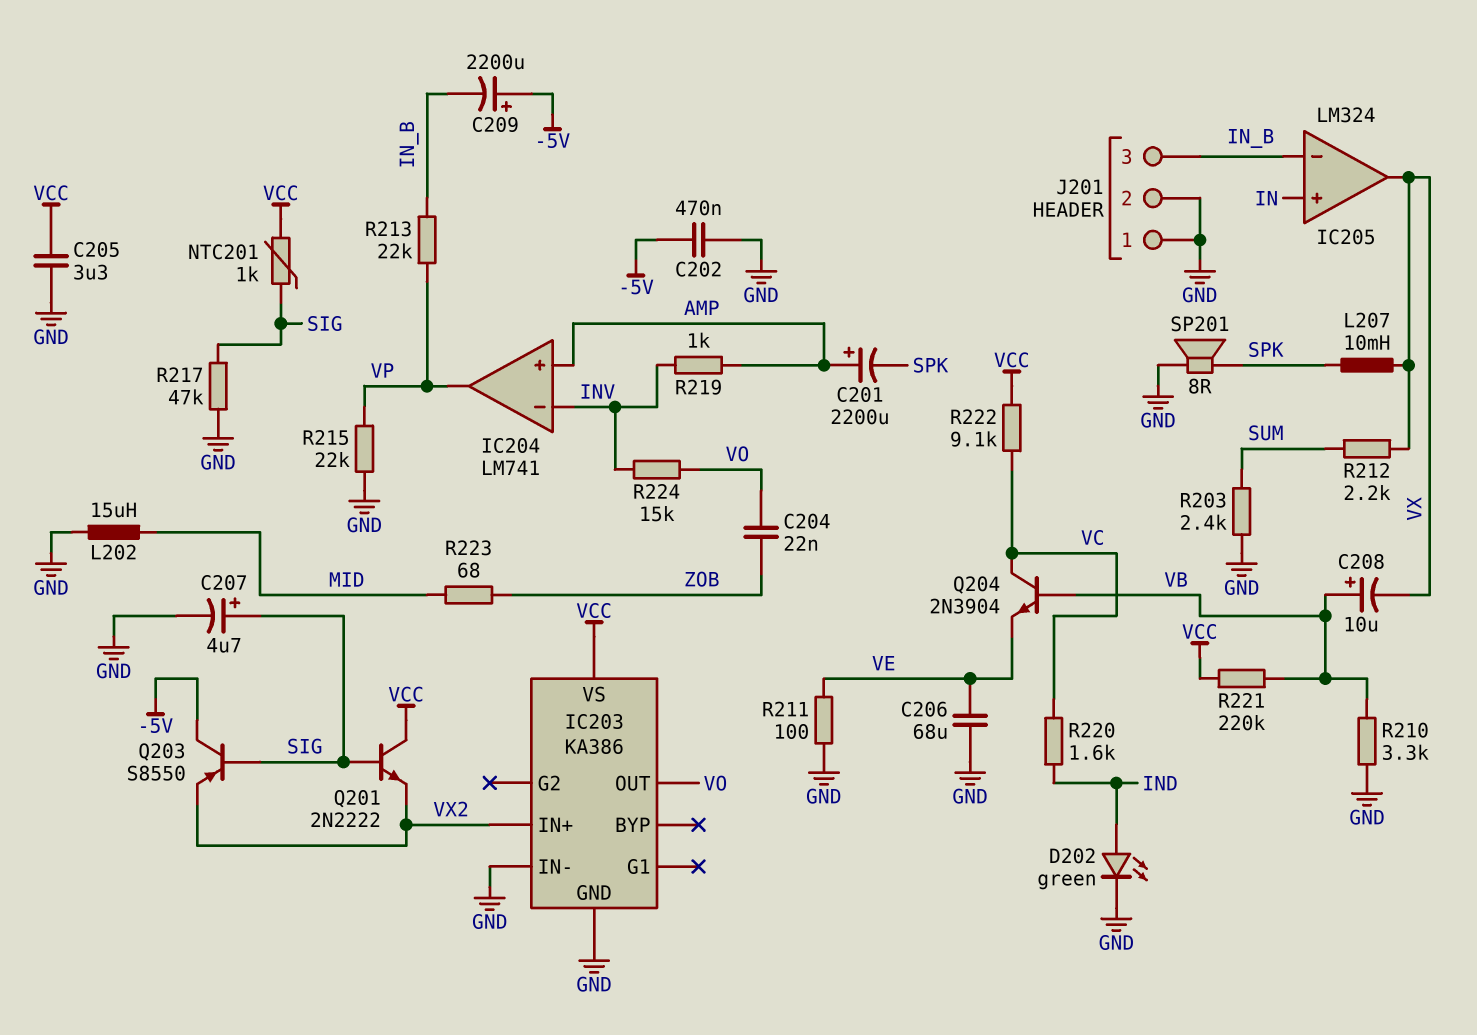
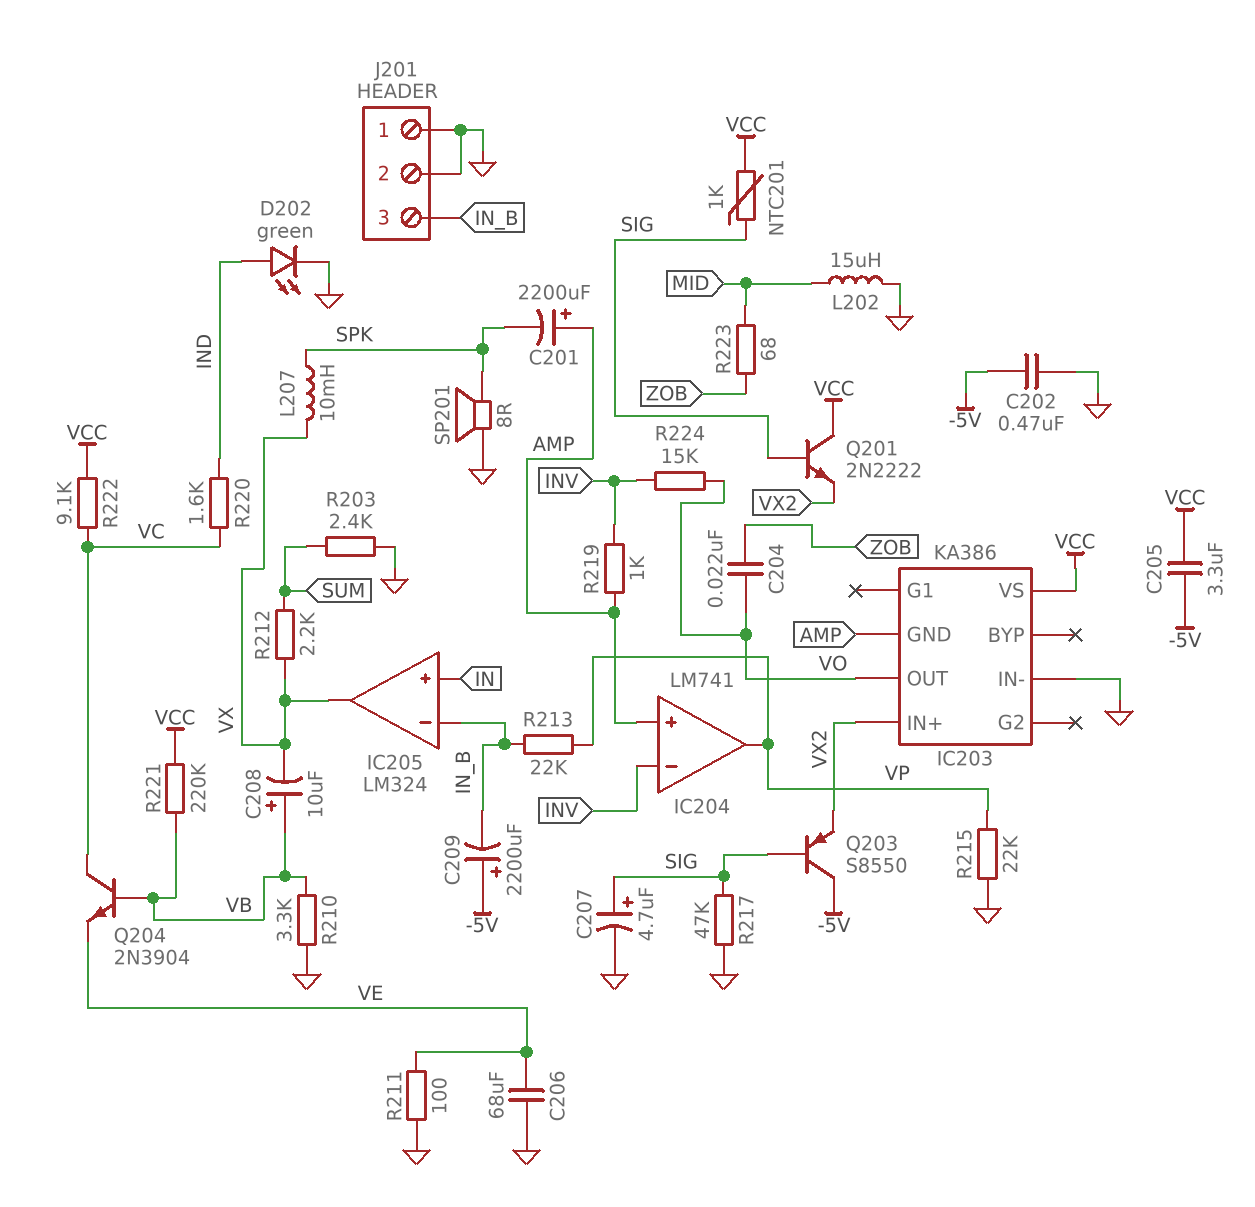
C205: 3.3uF (GND, VCC) -> 3.3uF (-5V, VCC)
IC203 pin GND: GND -> AMP

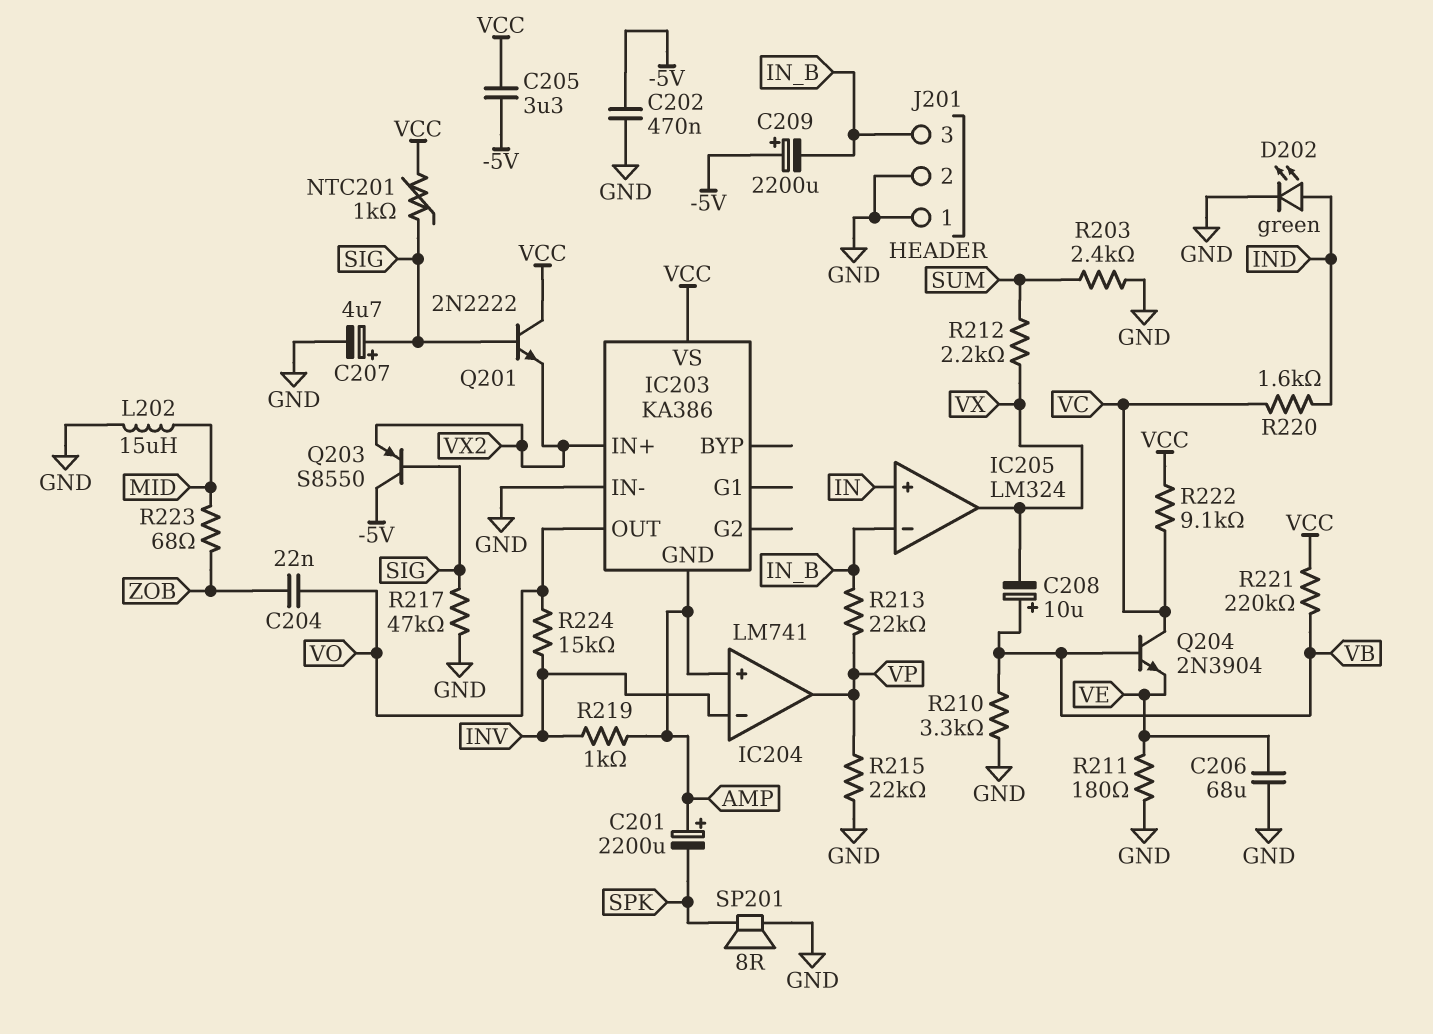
L207: 10mH (SPK, VX) -> none
R211: 100 (GND, VE) -> 180 (GND, VE)

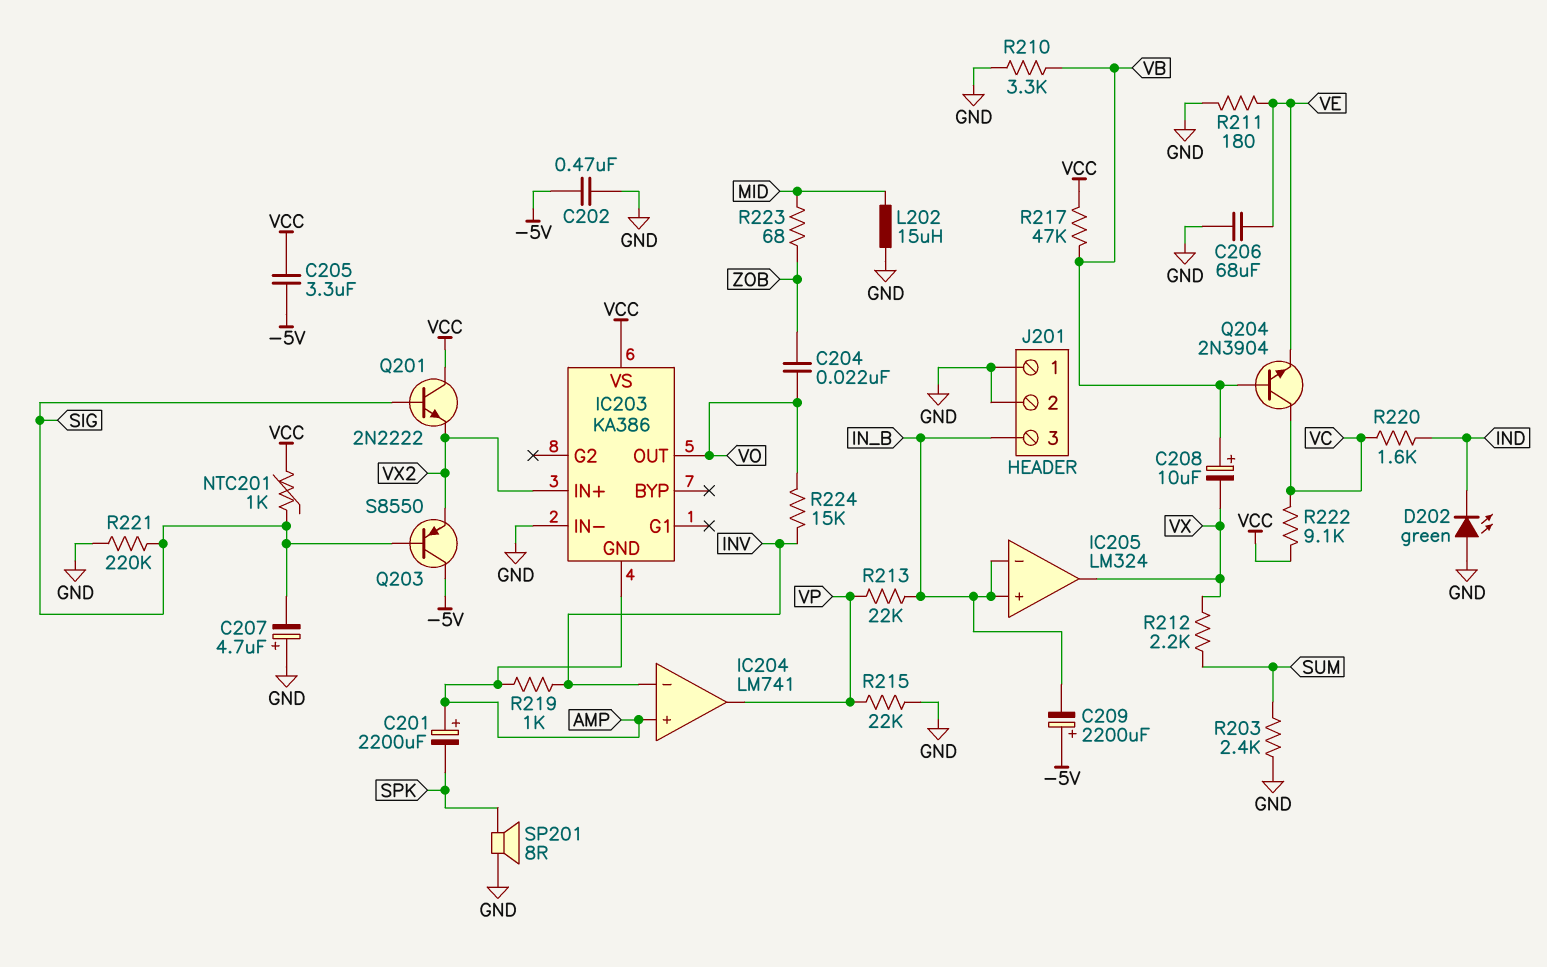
C207: 4.7uF (plus SIG, minus GND) -> 4.7uF (plus GND, minus SIG)
D202: LED green (A IND, K GND) -> LED green (A GND, K IND)
IC205 pin in+: IN -> IN_B
R217: 47k (GND, SIG) -> 47k (VB, VCC)
R221: 220k (VB, VCC) -> 220k (GND, SIG)

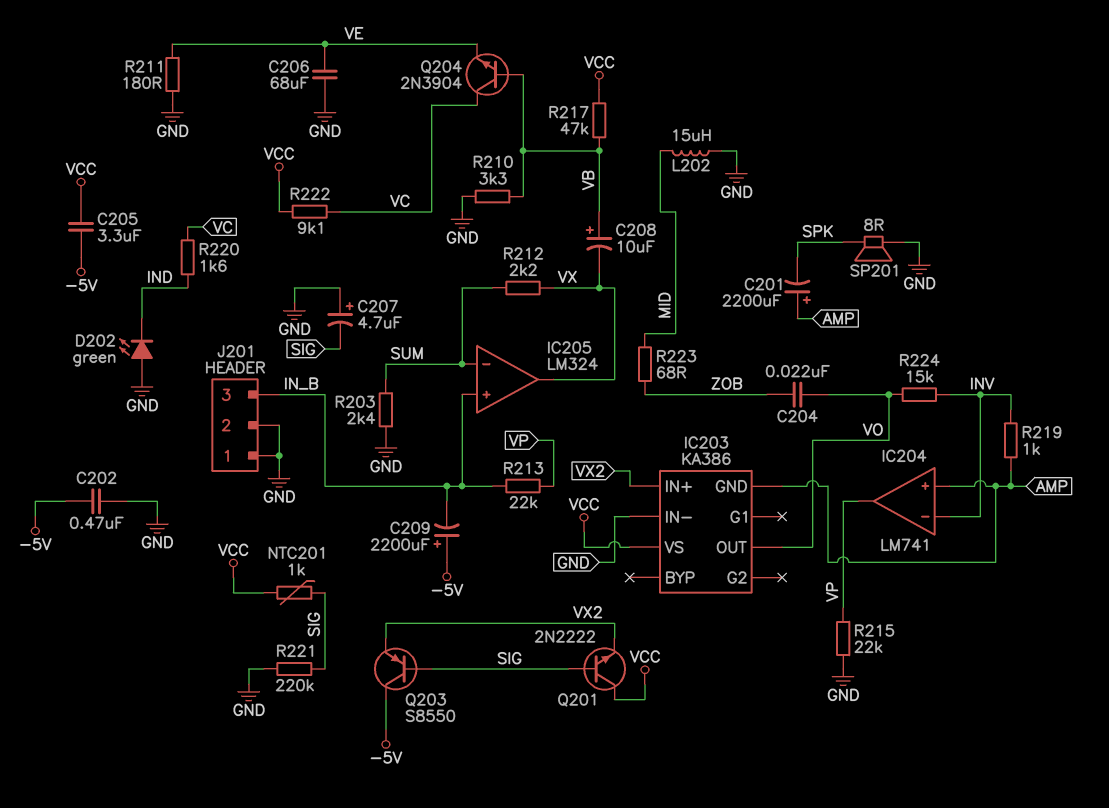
IC205 pin in-: IN_B -> SUM

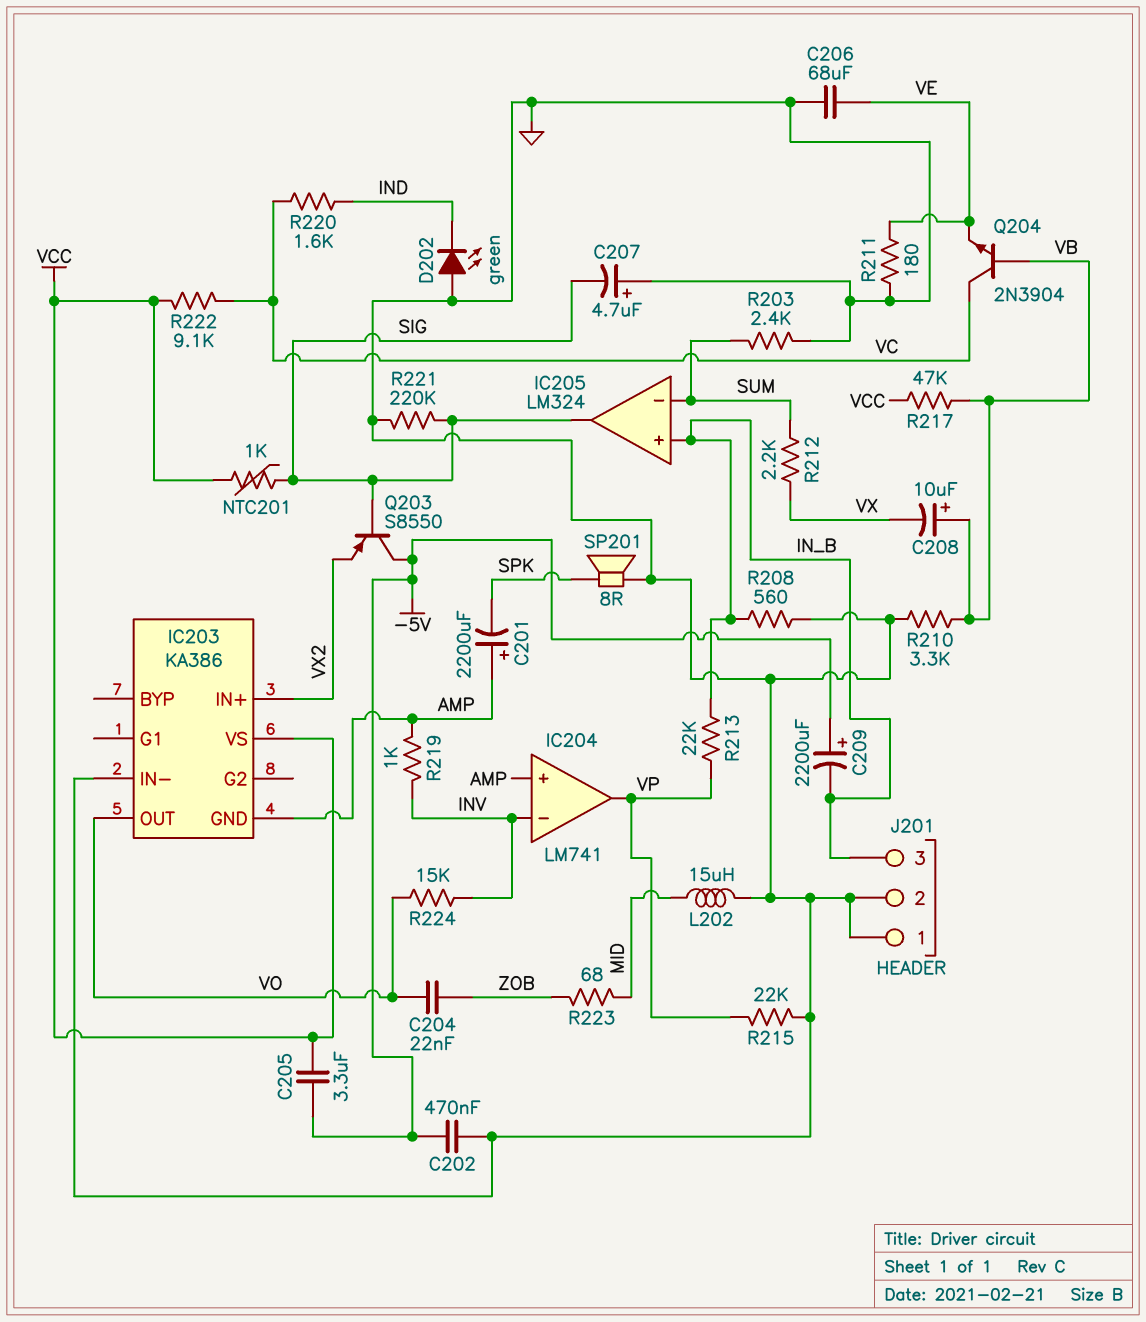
IC205 pin out: VX -> SIG
Q201: NPN 2N2222 (B SIG, C VCC, E VX2) -> none
R208: none -> 560 (GND, IN_B)

